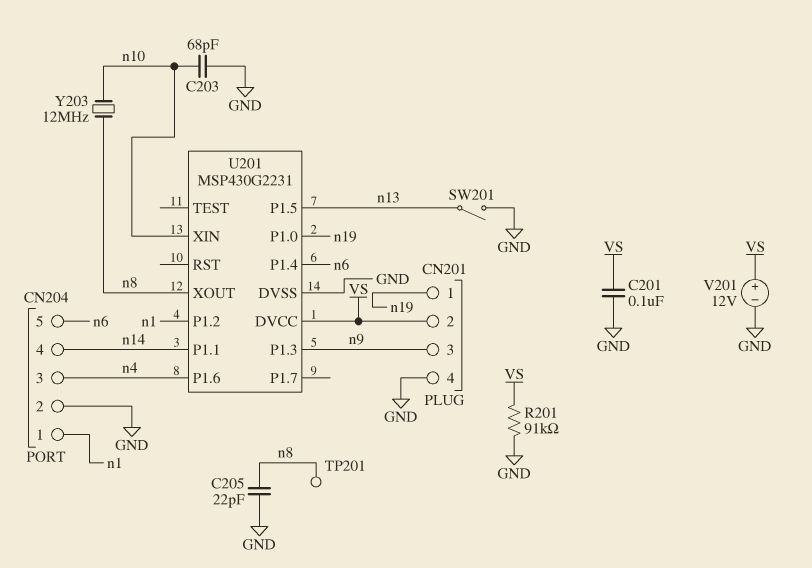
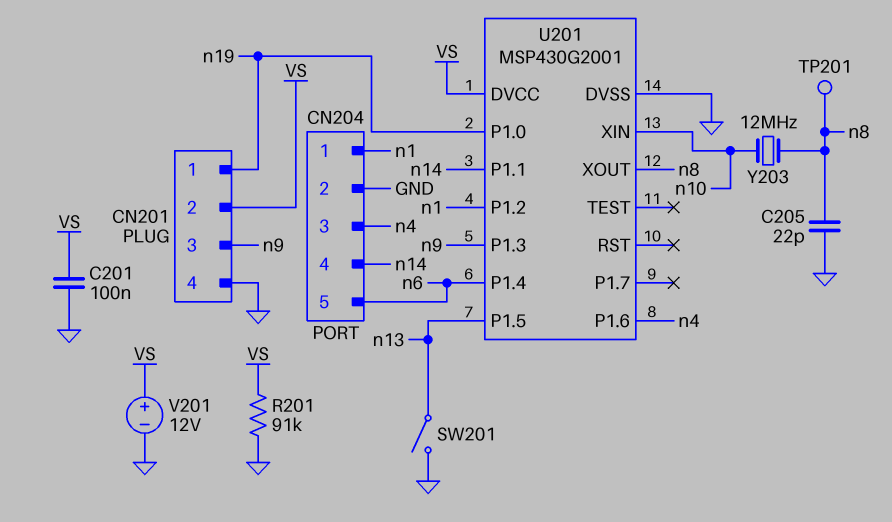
C203: 68pF (GND, n10) -> none
U201: MSP430G2231 -> MSP430G2001

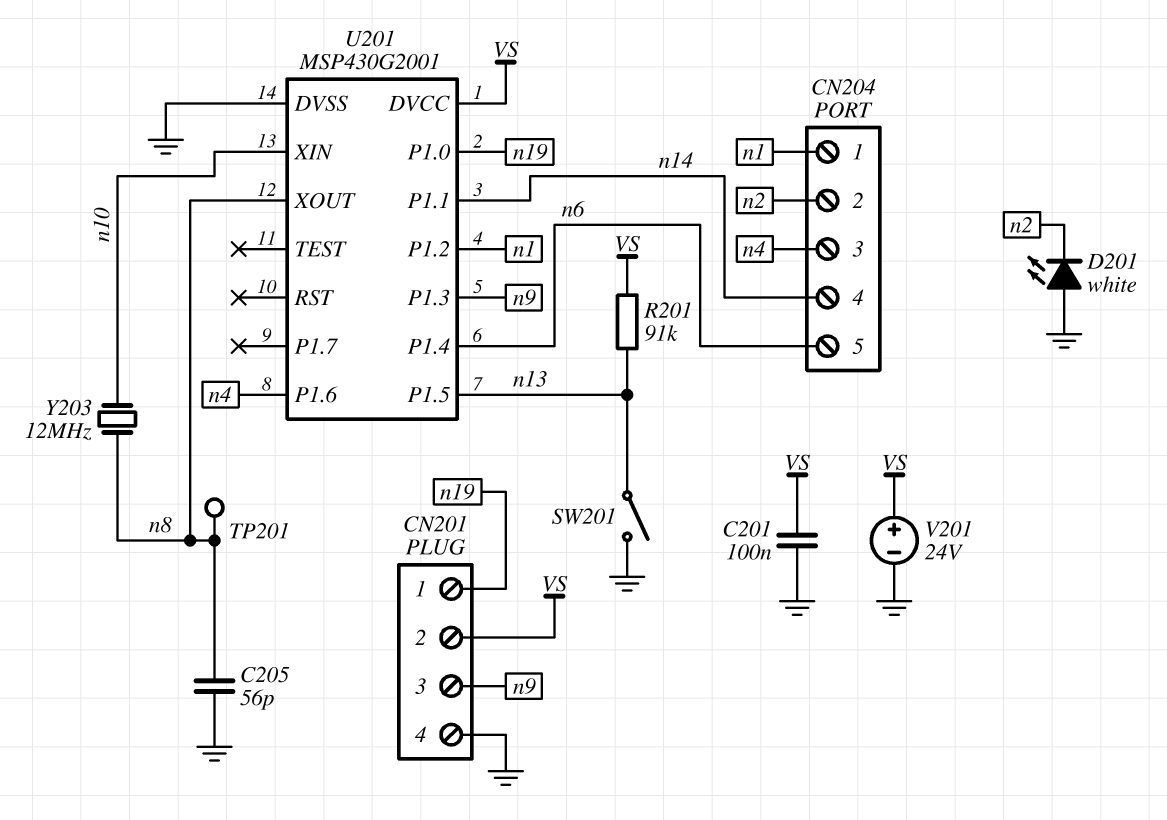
C205: 22pF (GND, n8) -> 56pF (GND, n8)
CN204 pin 2: GND -> n2
D201: none -> LED white (A GND, K n2)
R201: 91k (GND, VS) -> 91k (VS, n13)
V201: 12V (plus VS, minus GND) -> 24V (plus VS, minus GND)

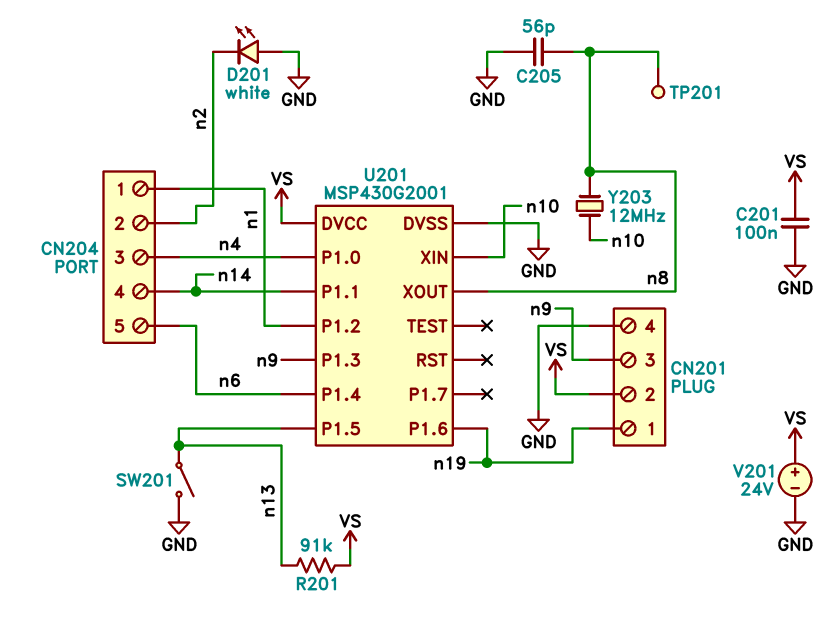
U201 pin P1.0: n19 -> n4
U201 pin P1.6: n4 -> n19

